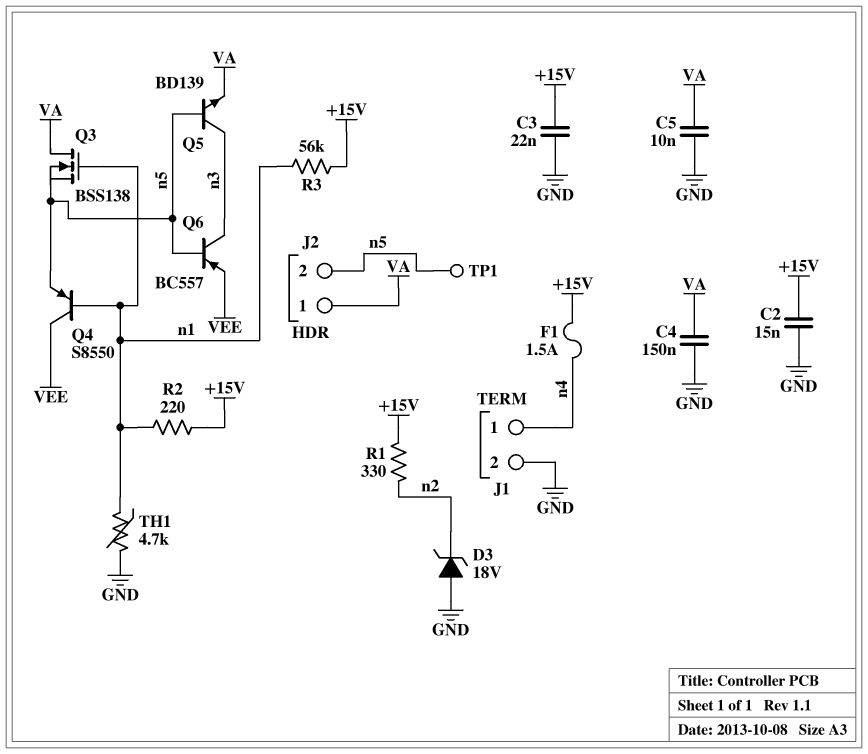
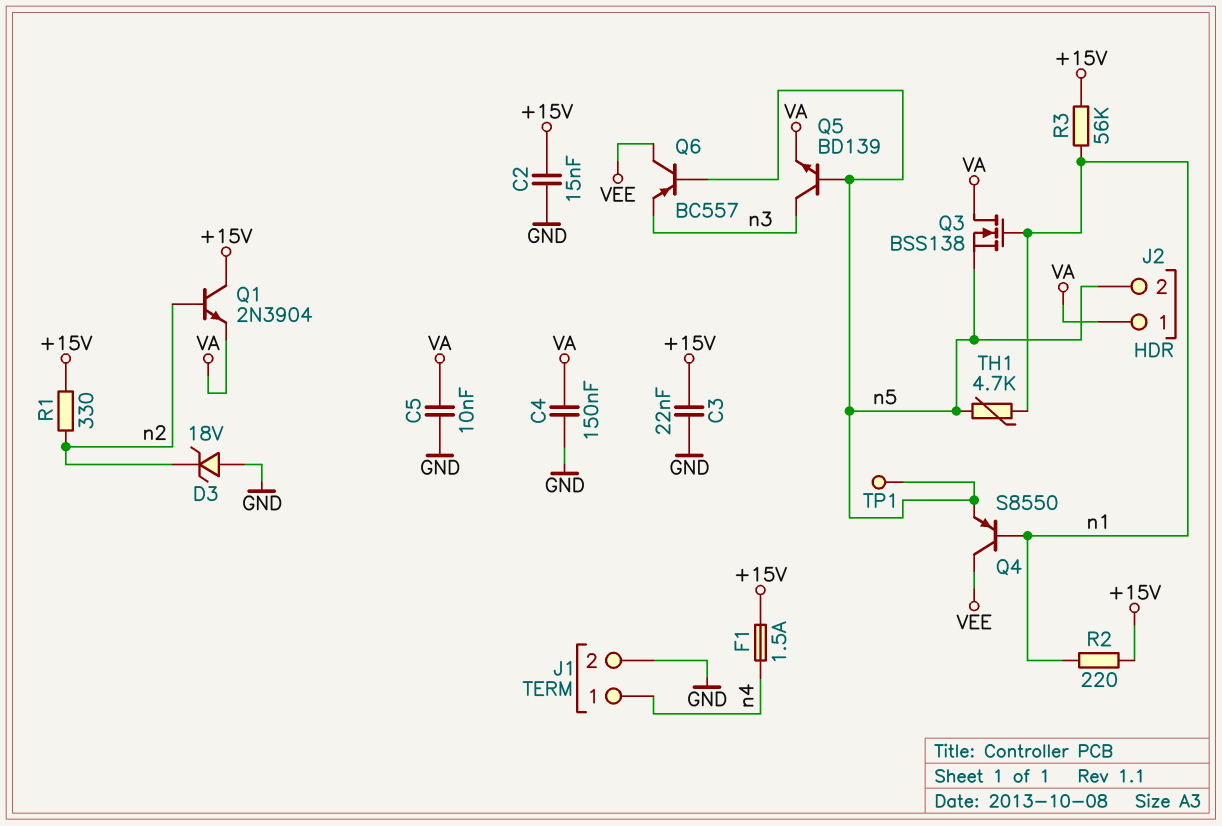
Q1: none -> NPN 2N3904 (B n2, C +15V, E VA)
Q6: PNP BC557 (B n5, C n3, E VEE) -> PNP BC557 (B n5, C VEE, E n3)
TH1: 4.7k (GND, n1) -> 4.7k (n1, n5)

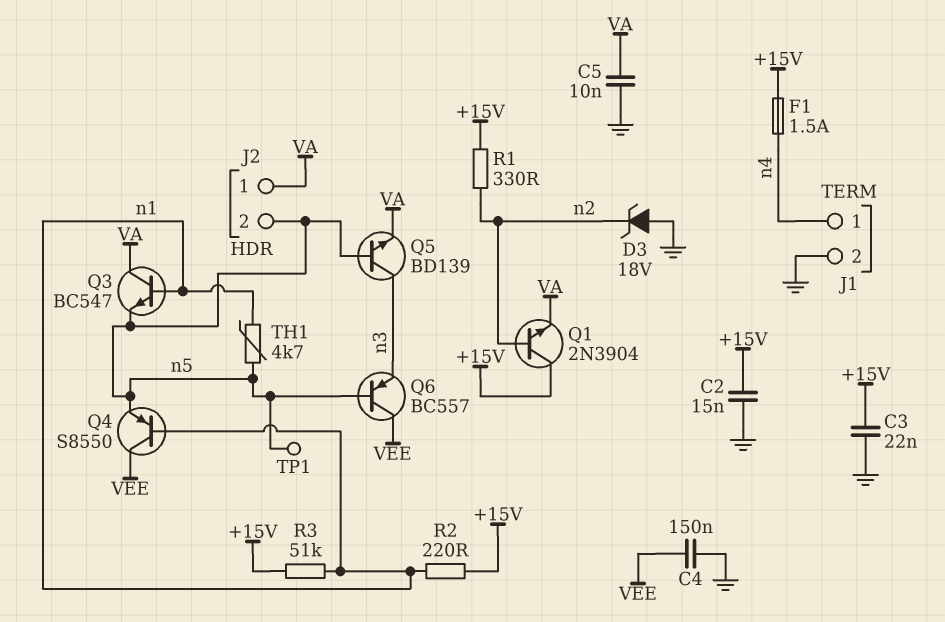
C4: 150nF (GND, VA) -> 150nF (GND, VEE)
Q3: NMOS BSS138 (G n1, D VA, S n5) -> NPN BC547 (B n1, C VA, E n5)
R3: 56k (+15V, n1) -> 51k (+15V, n1)

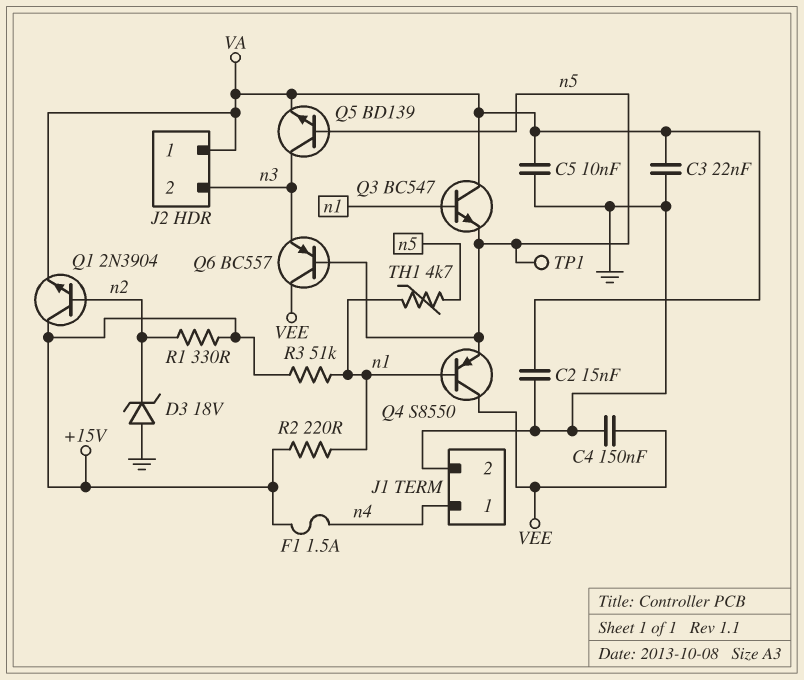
C2: 15nF (+15V, GND) -> 15nF (GND, VA)
C3: 22nF (+15V, GND) -> 22nF (GND, VA)
J2 pin 2: n5 -> n3

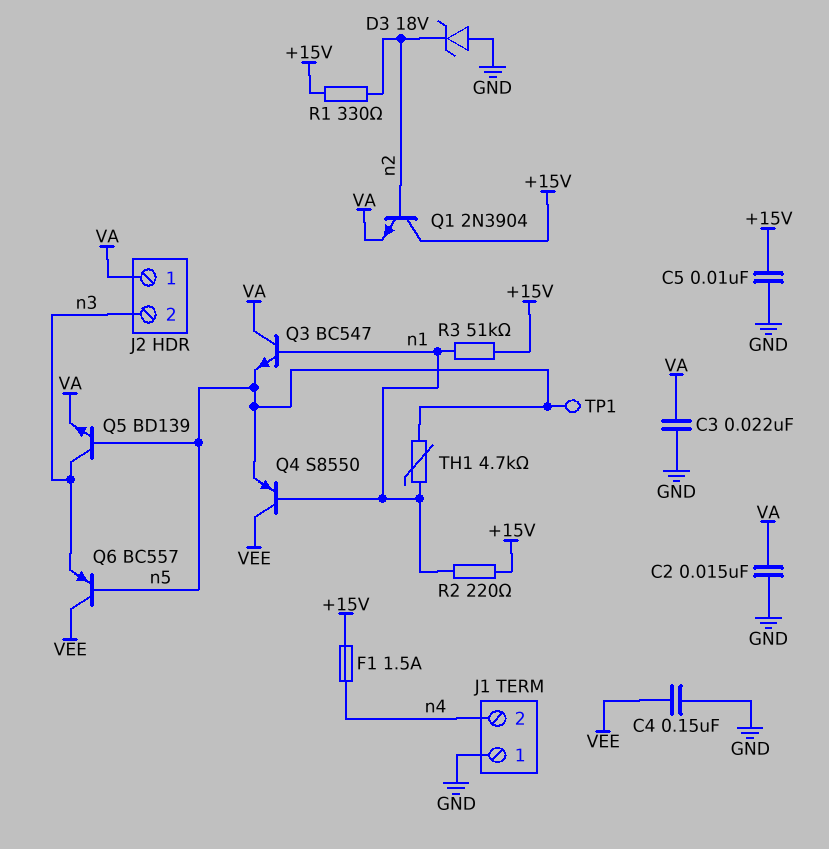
C5: 10nF (GND, VA) -> 10nF (+15V, GND)
J1 pin 1: n4 -> GND
J1 pin 2: GND -> n4

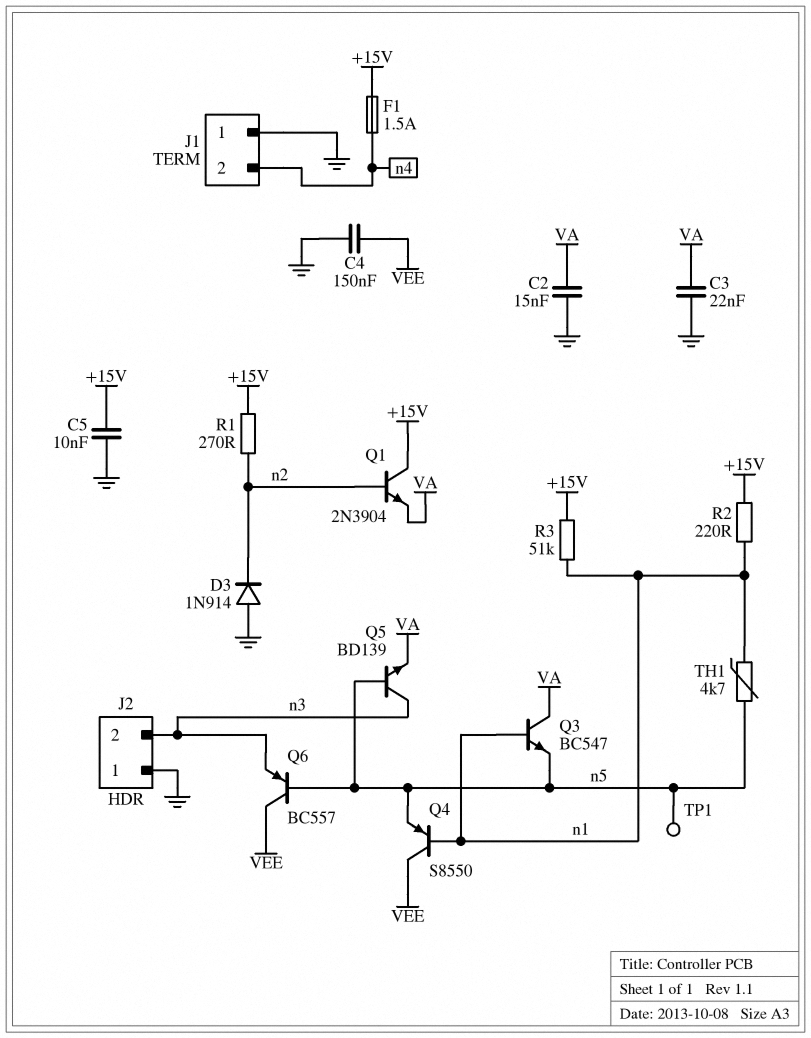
D3: zener 18V (A GND, K n2) -> diode 1N914 (A GND, K n2)
J2 pin 1: VA -> GND
R1: 330 (+15V, n2) -> 270 (+15V, n2)

